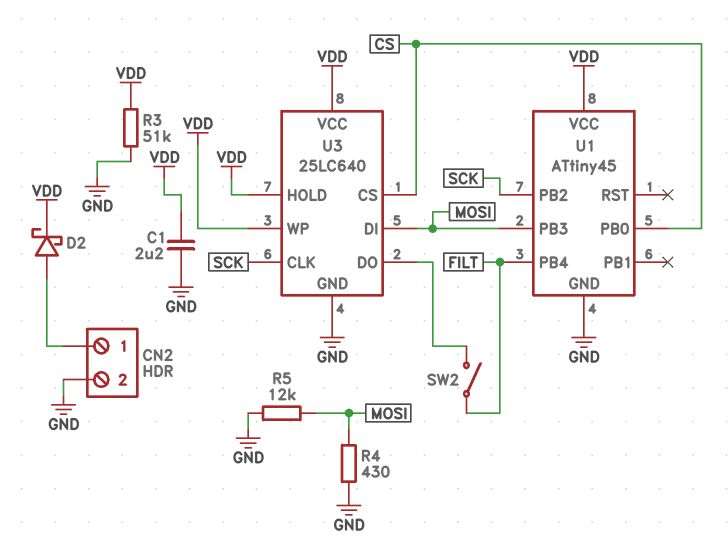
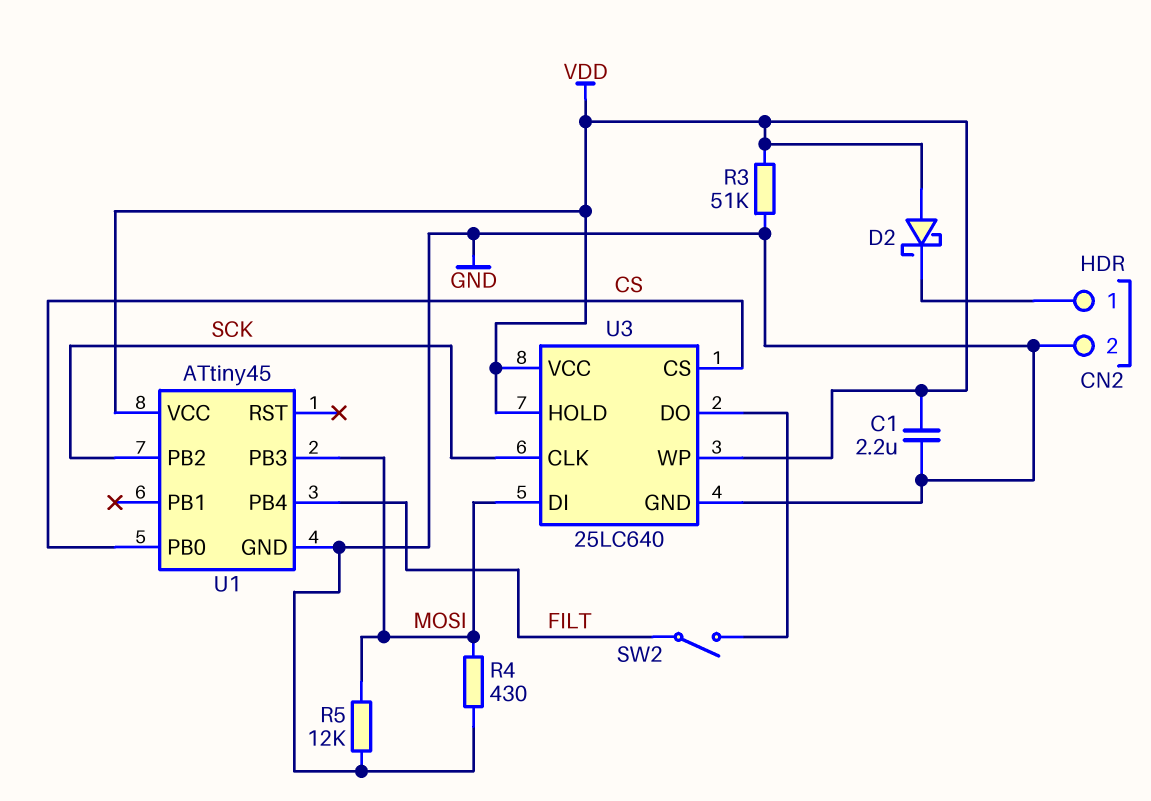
D2: schottky (A CN2/1, K VDD) -> schottky (A VDD, K CN2/1)

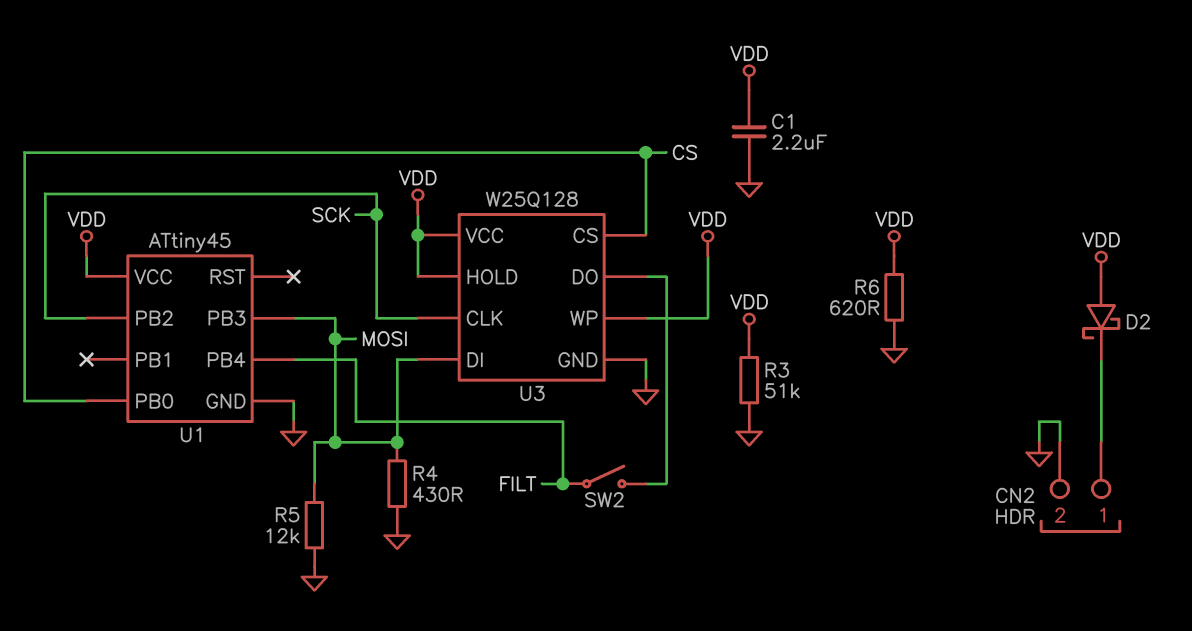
R6: none -> 620 (GND, VDD)
U3: 25LC640 -> W25Q128

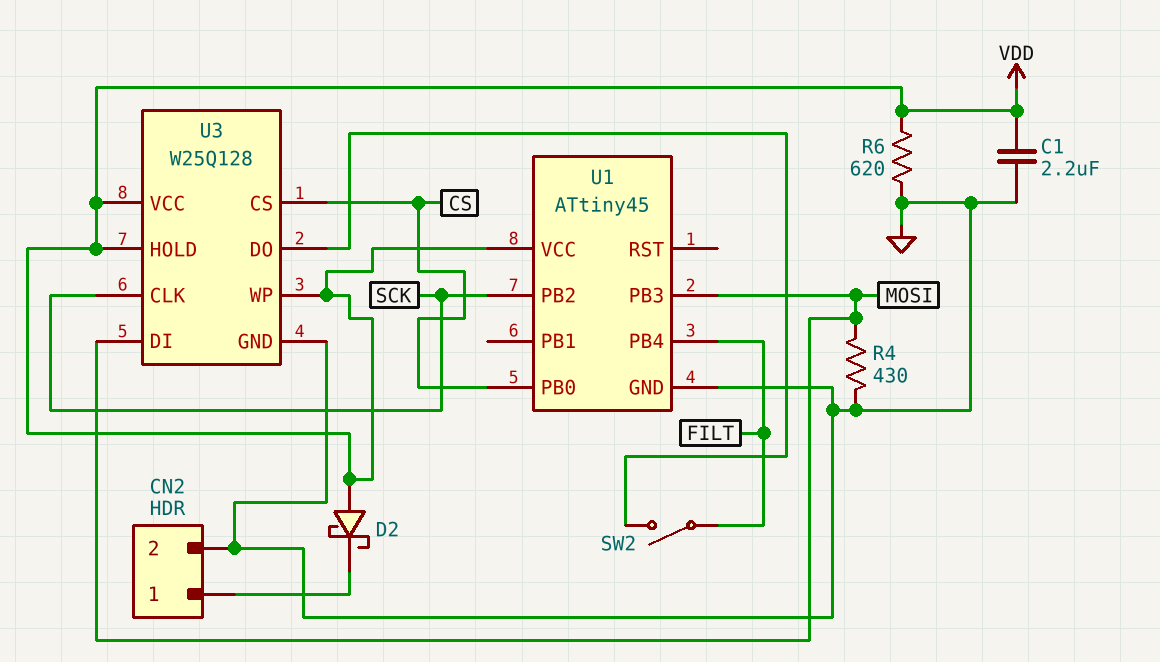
R3: 51k (GND, VDD) -> none
R5: 12k (GND, MOSI) -> none

